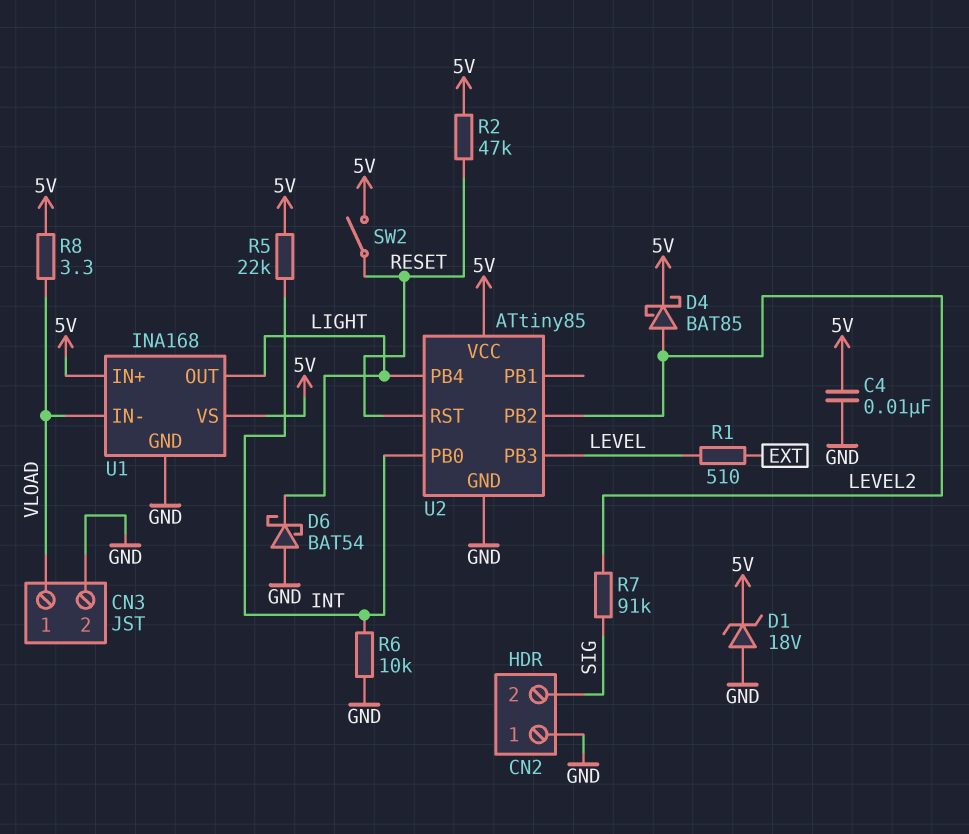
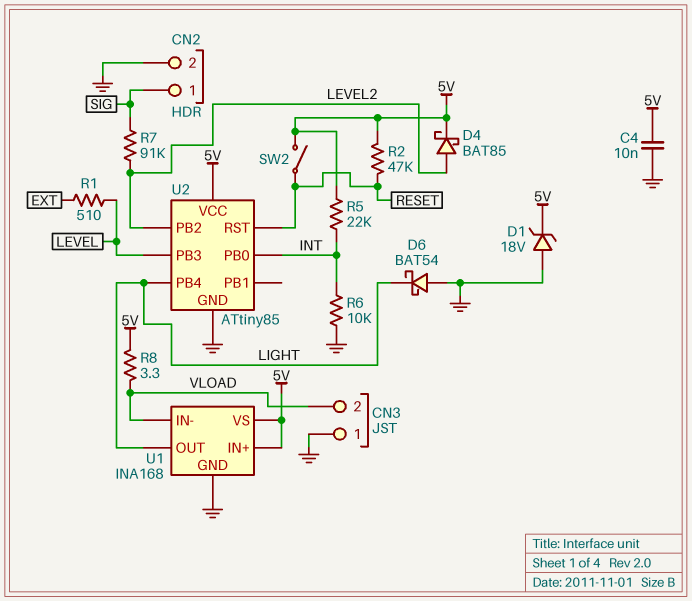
CN2 pin 1: GND -> SIG
CN2 pin 2: SIG -> GND
CN3 pin 1: VLOAD -> GND
CN3 pin 2: GND -> VLOAD

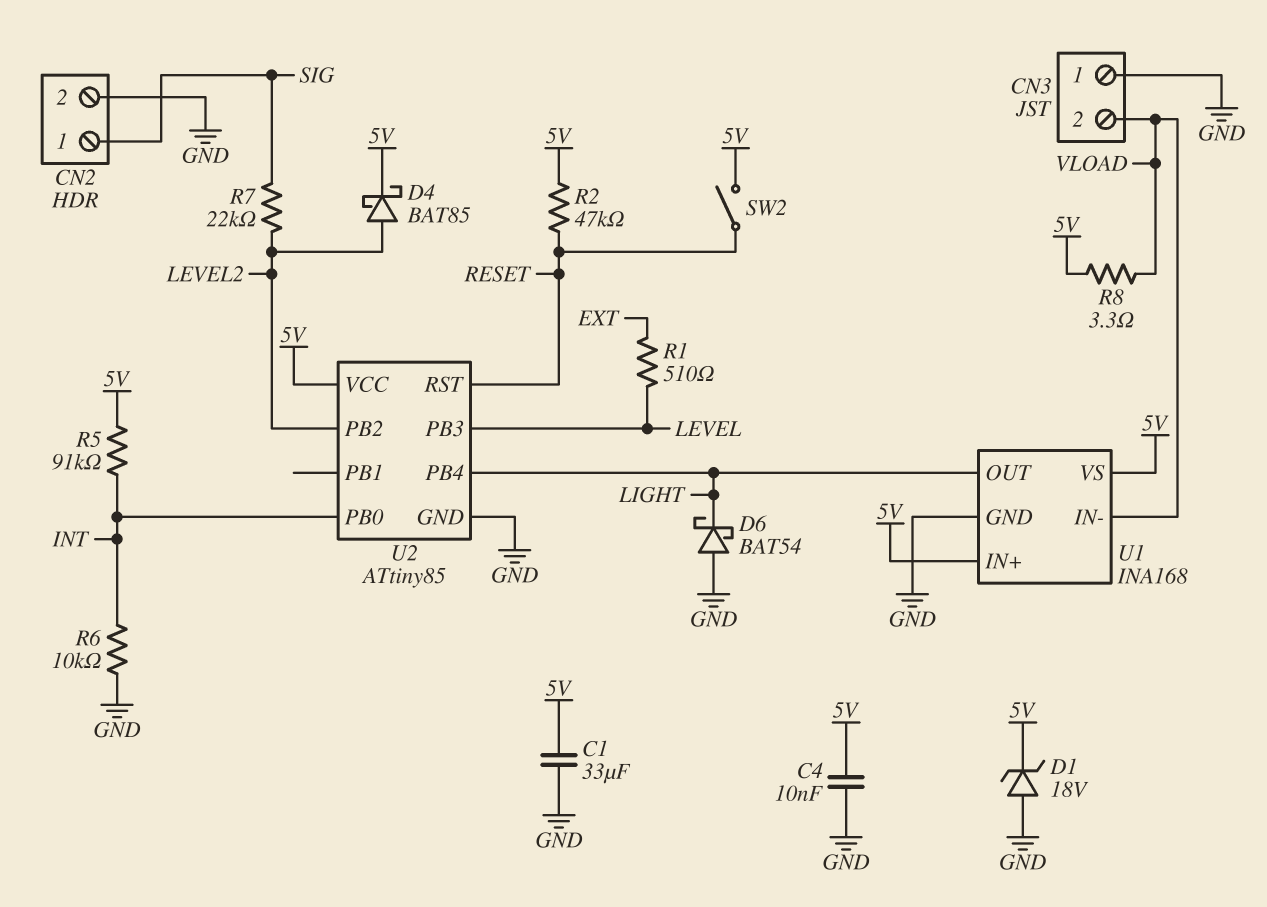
C1: none -> 33uF (5V, GND)
R5: 22k (5V, INT) -> 91k (5V, INT)
R7: 91k (LEVEL2, SIG) -> 22k (LEVEL2, SIG)

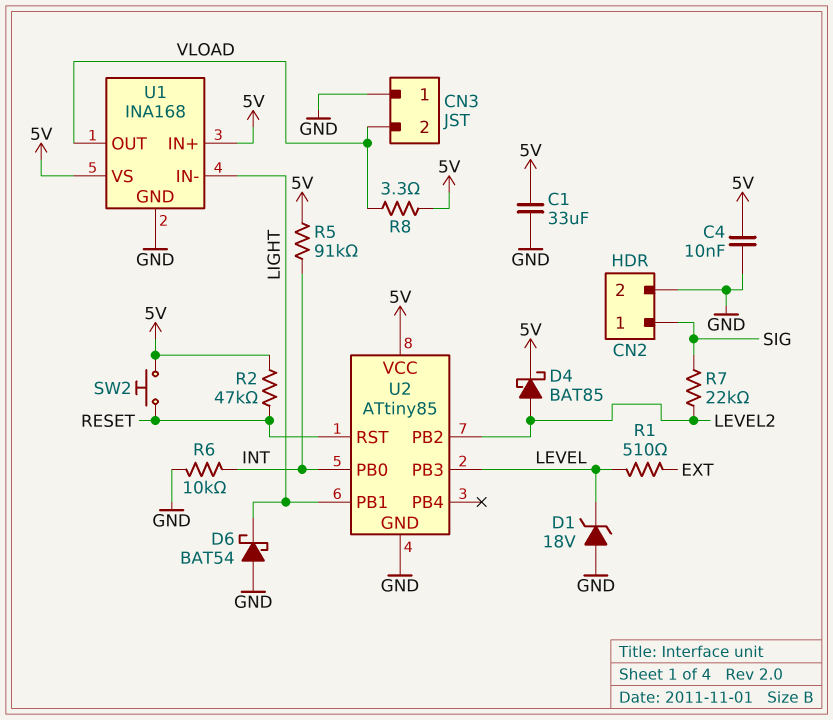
D1: zener 18V (A GND, K 5V) -> zener 18V (A GND, K LEVEL)
SW2: switch (5V, RESET) -> button (5V, RESET)
U1 pin IN-: VLOAD -> LIGHT
U1 pin OUT: LIGHT -> VLOAD
U2 pin PB1: none -> LIGHT
U2 pin PB4: LIGHT -> none

